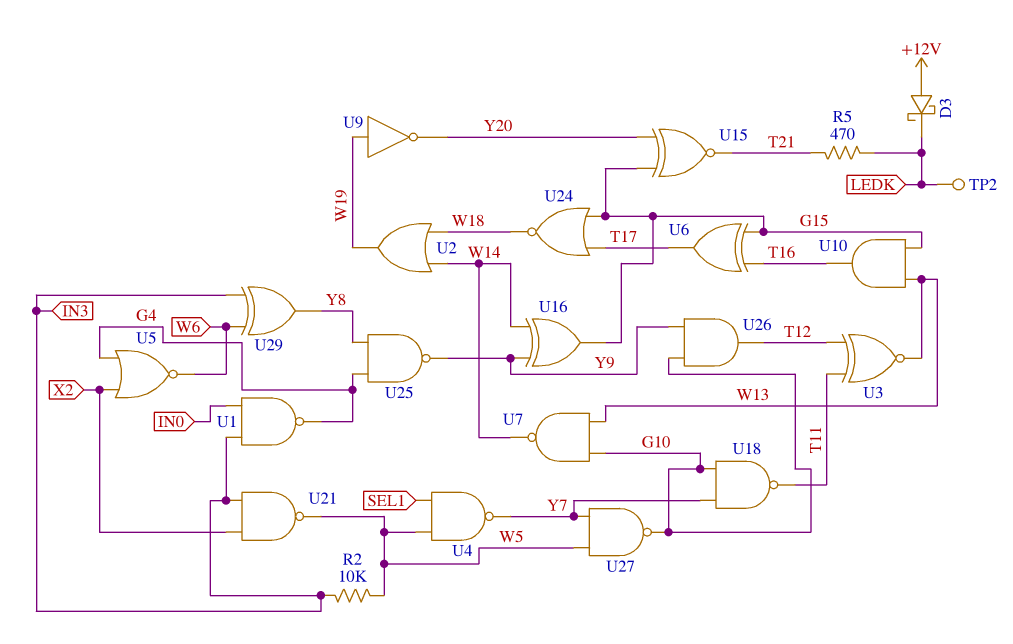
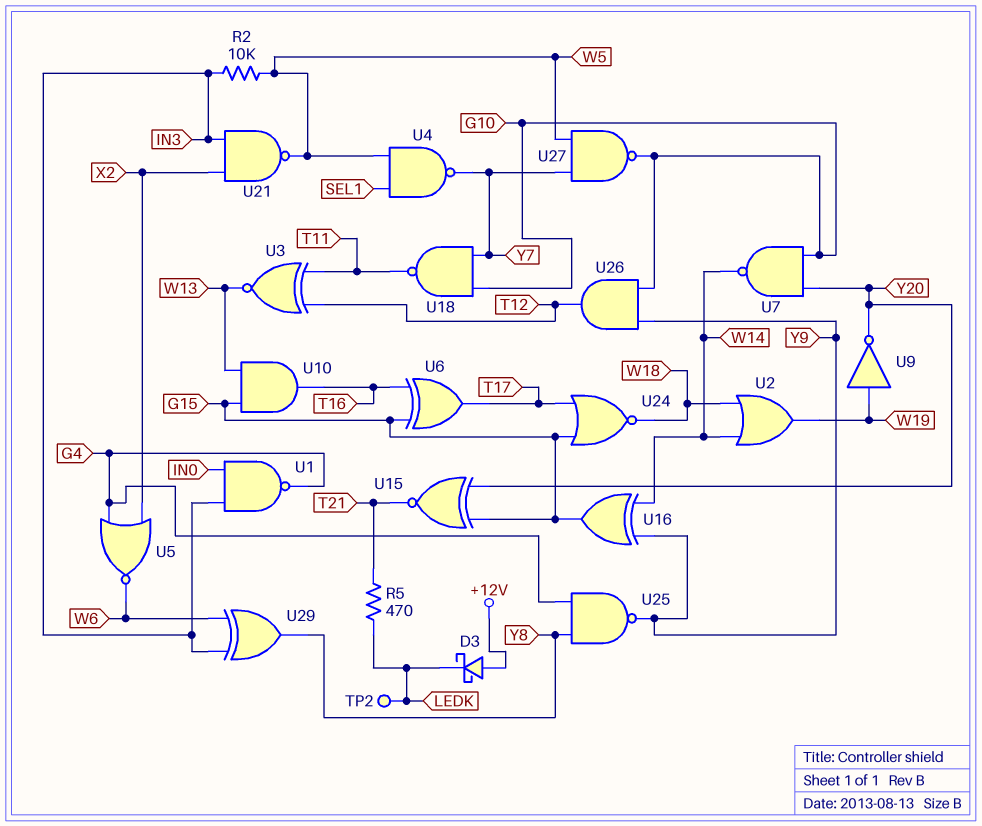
U7: NAND (in G10, in W13, out W14) -> NAND (in G10, in Y20, out W14)

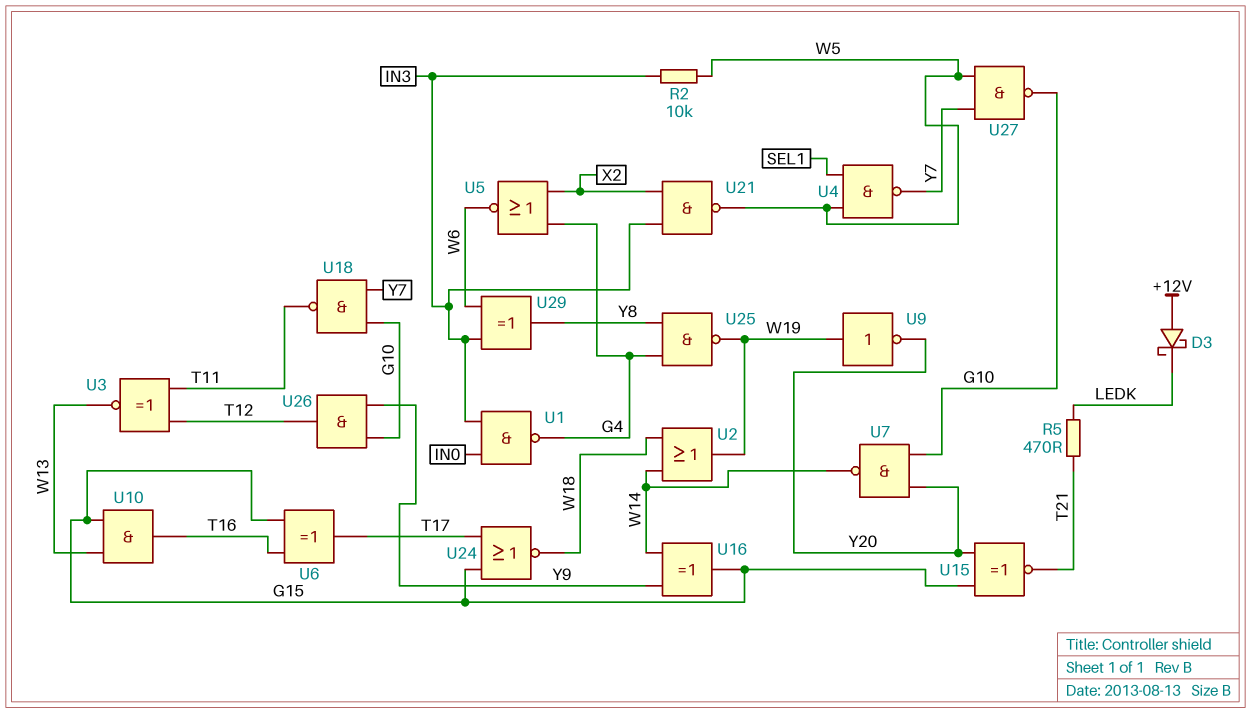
TP2: test point (LEDK) -> none
U25: NAND (in G4, in Y8, out Y9) -> NAND (in G4, in Y8, out W19)

